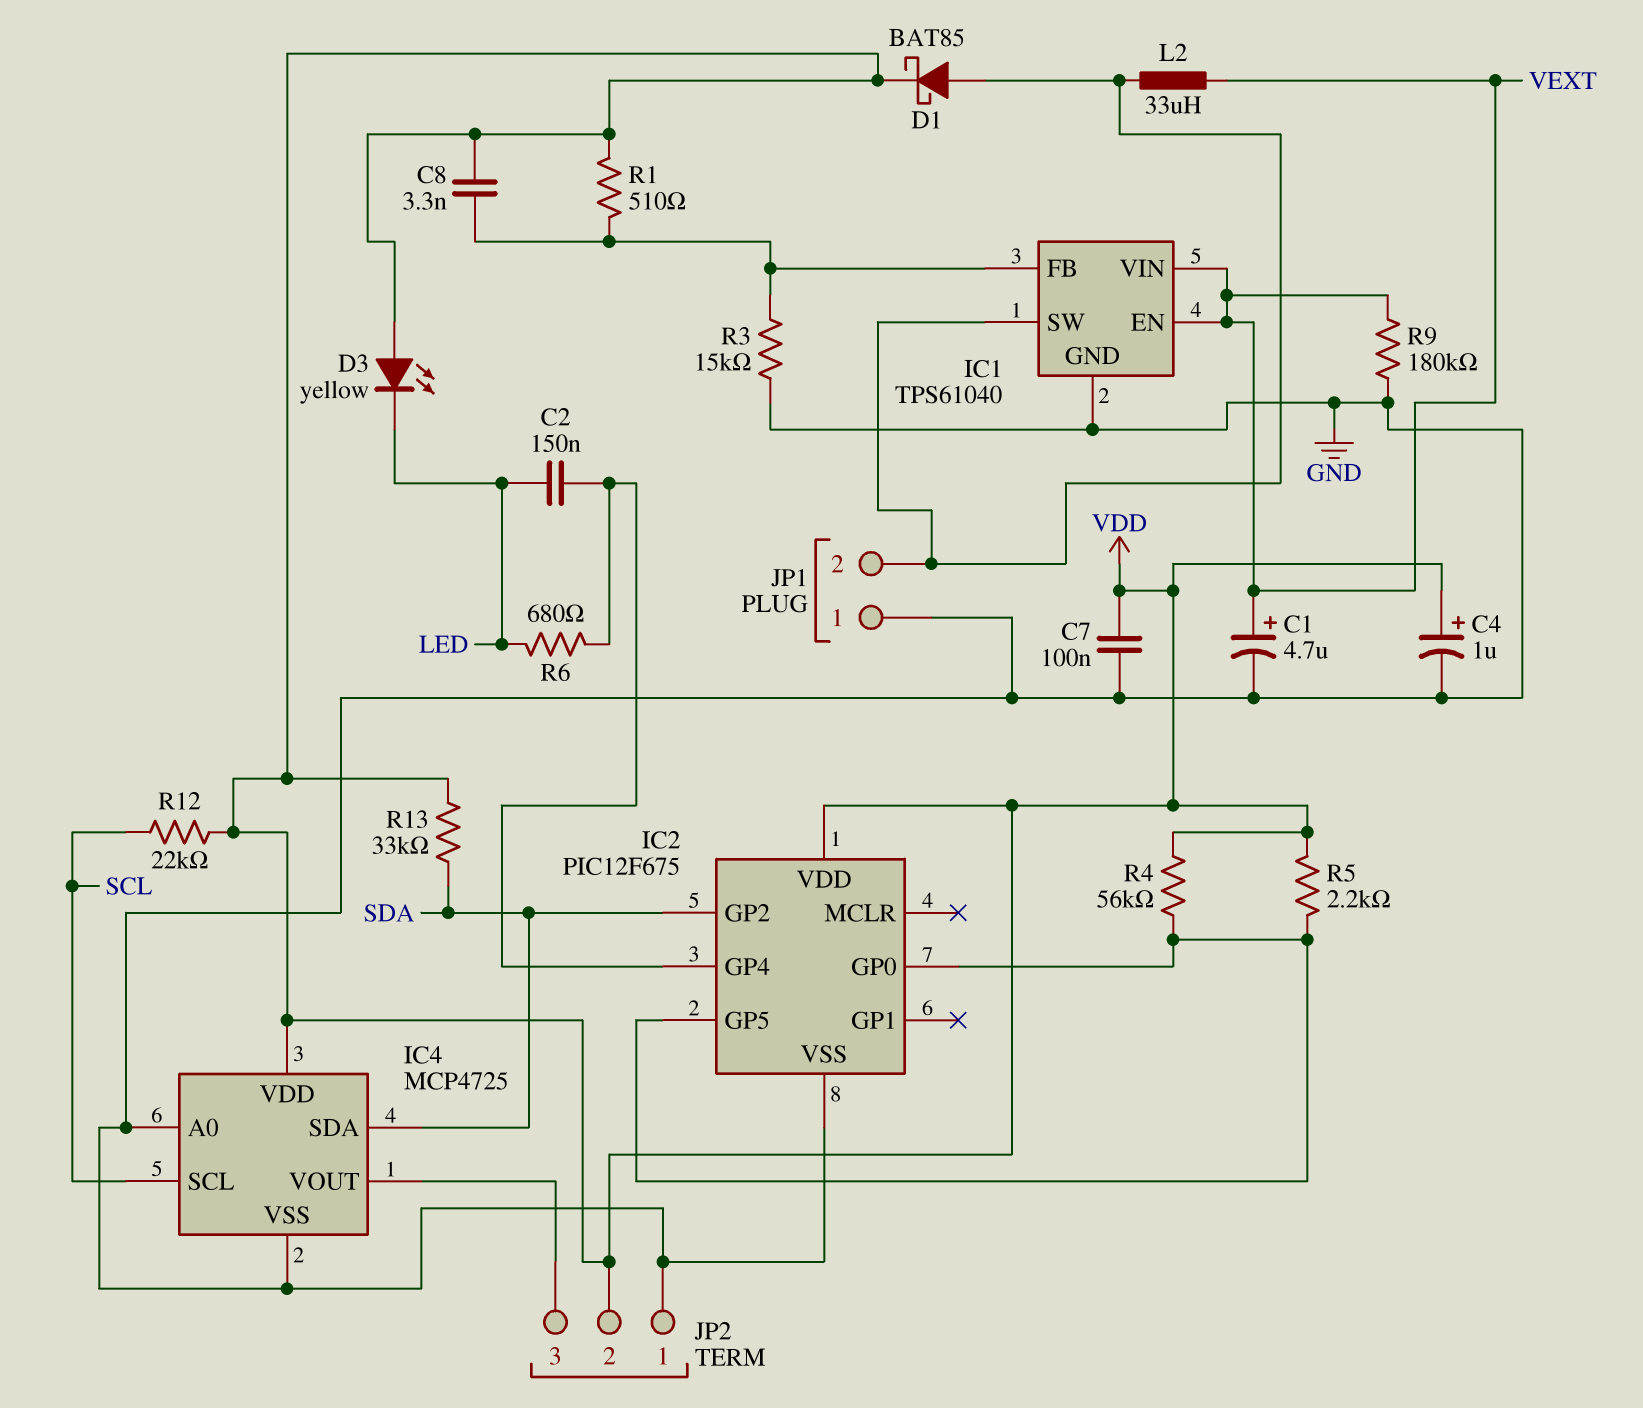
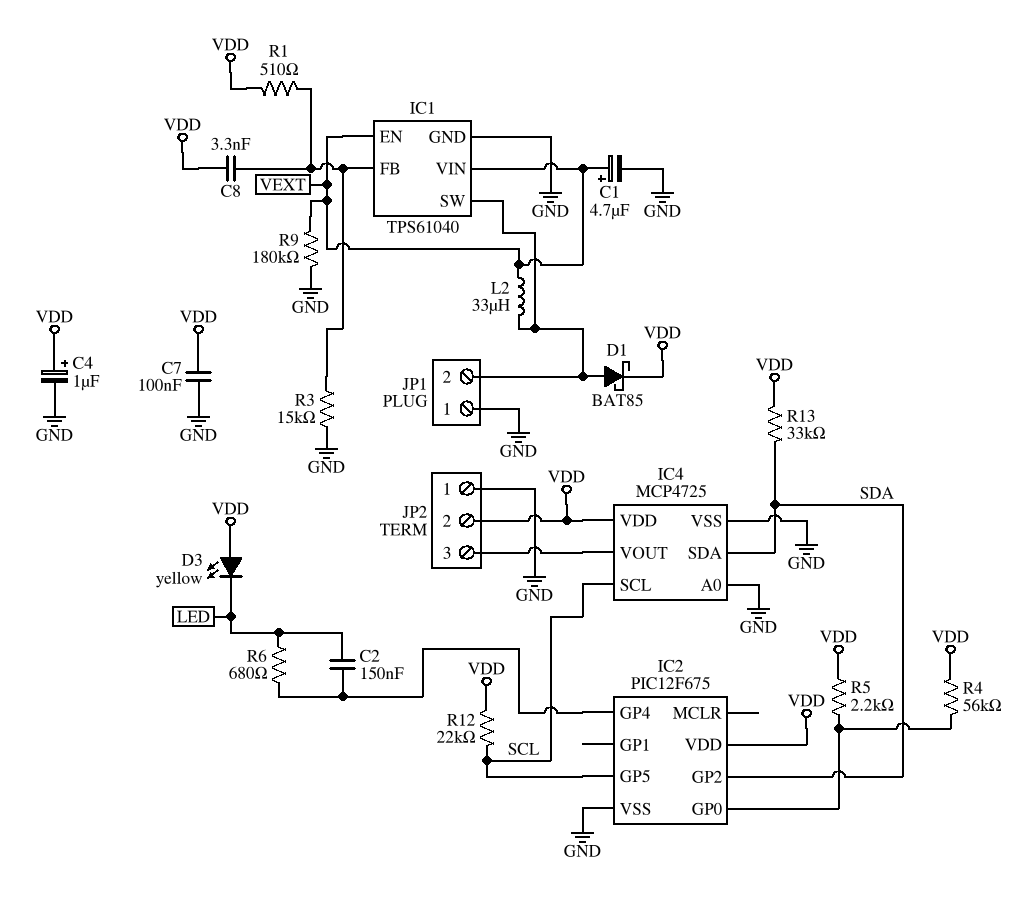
IC2 pin GP5: IC2/GP0 -> SCL

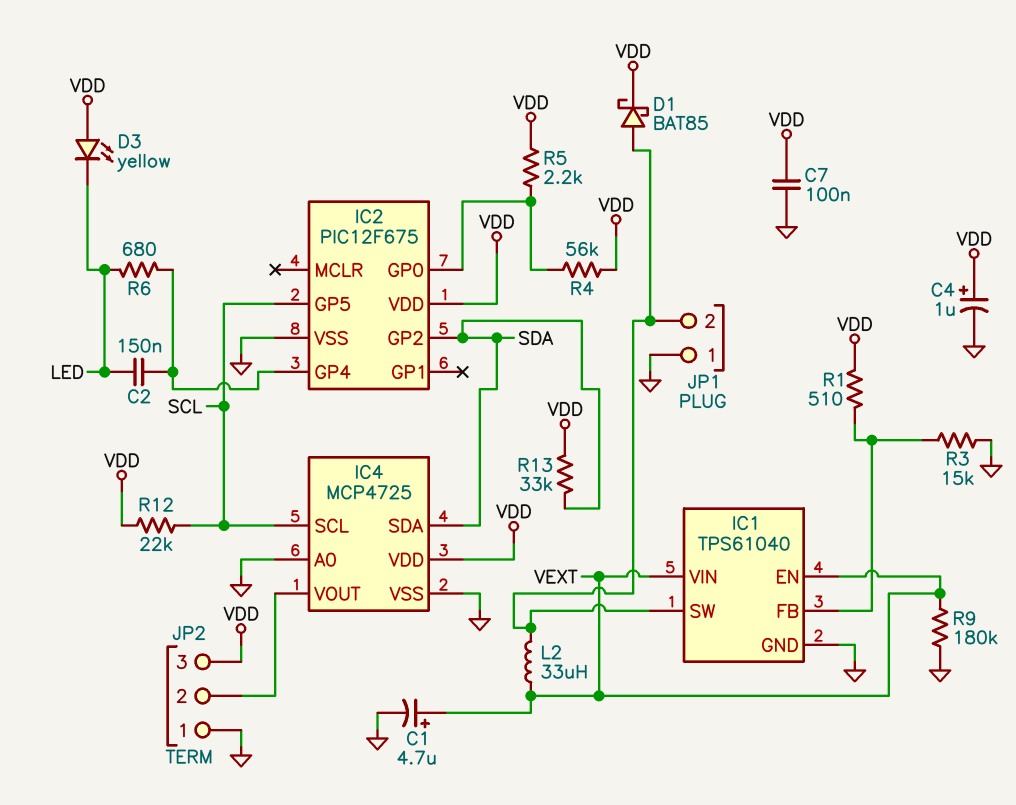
C8: 3.3nF (IC1/FB, VDD) -> none
JP2 pin 2: VDD -> IC4/VOUT
JP2 pin 3: IC4/VOUT -> VDD

